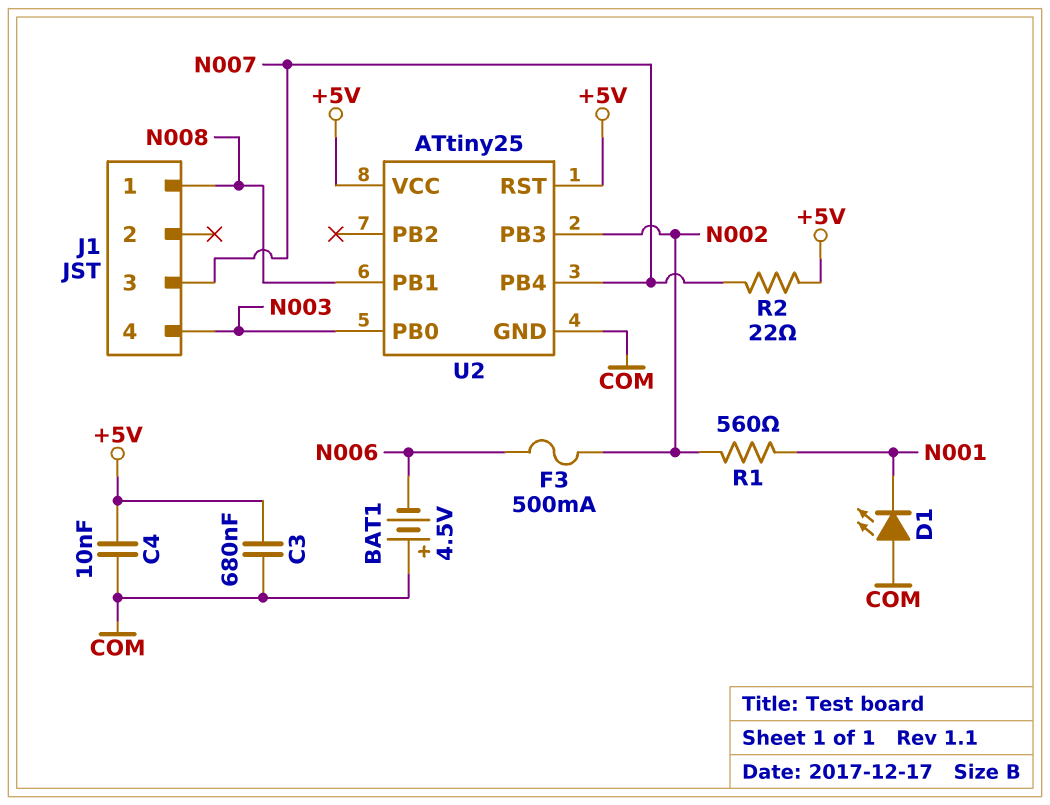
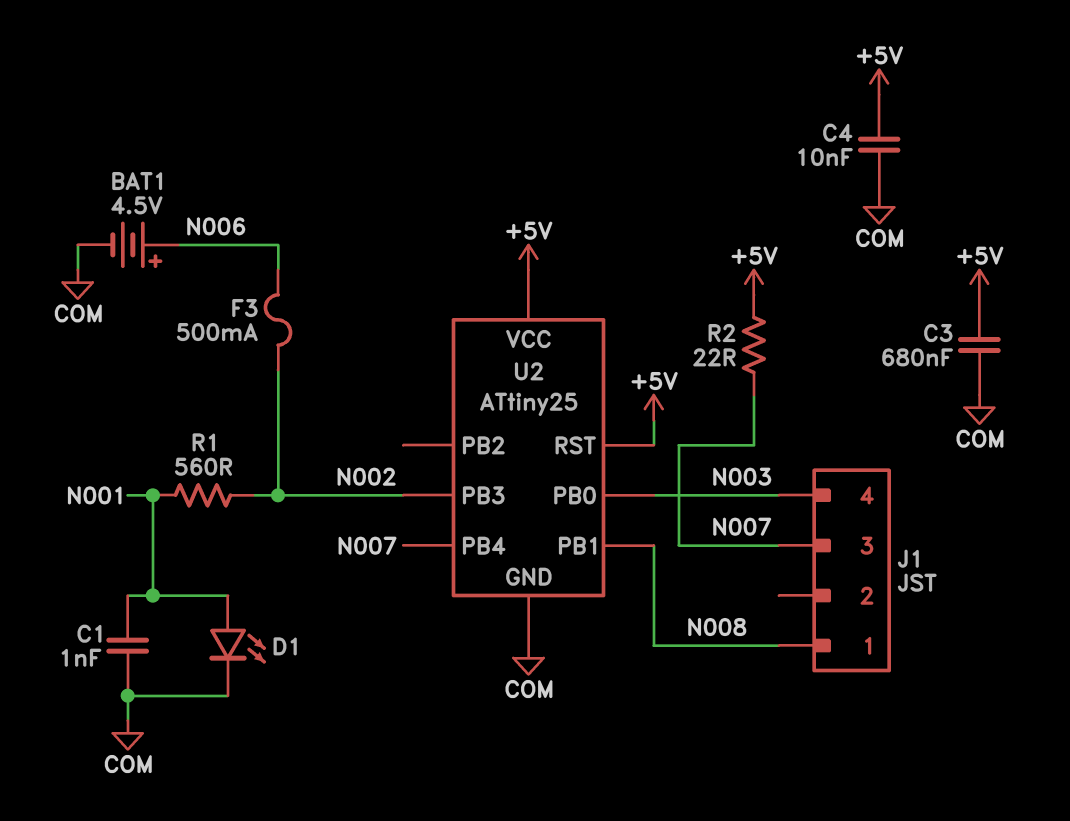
BAT1: 4.5V (plus COM, minus N006) -> 4.5V (plus N006, minus COM)
C1: none -> 1nF (COM, N001)
D1: LED (A COM, K N001) -> LED (A N001, K COM)

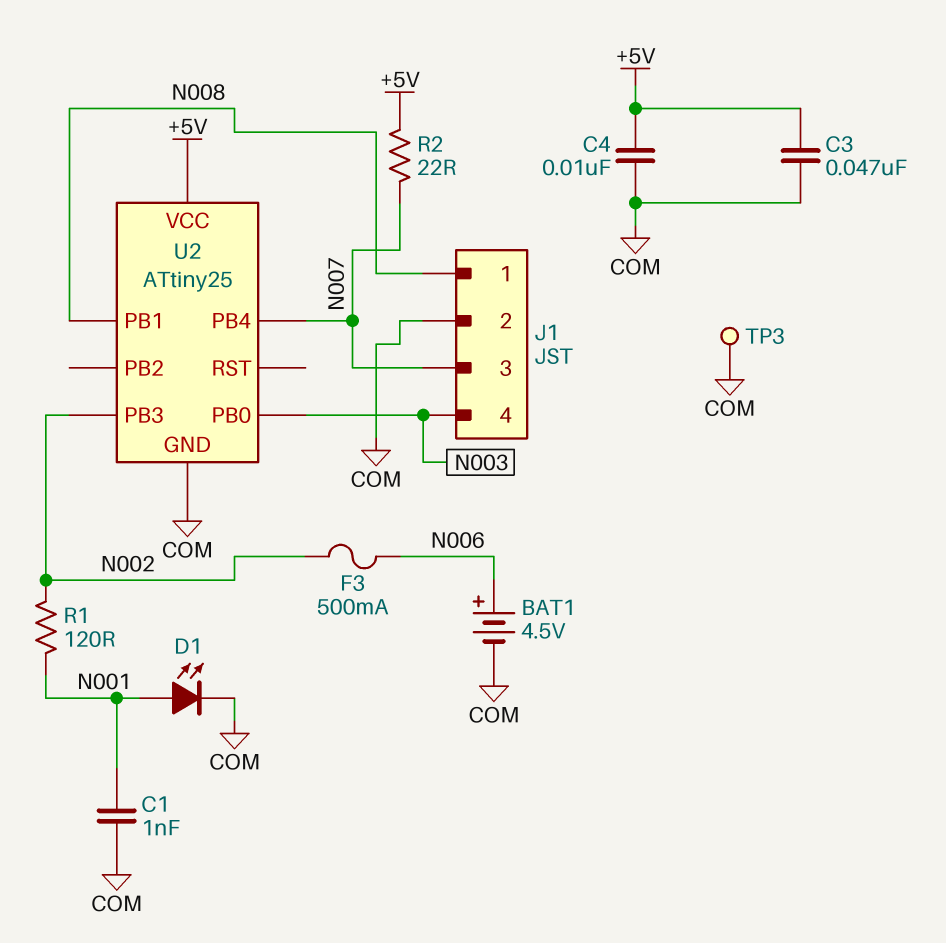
C3: 680nF (+5V, COM) -> 47nF (+5V, COM)
J1 pin 2: none -> COM
R1: 560 (N001, N002) -> 120 (N001, N002)
TP3: none -> test point (COM)
U2 pin RST: +5V -> none

